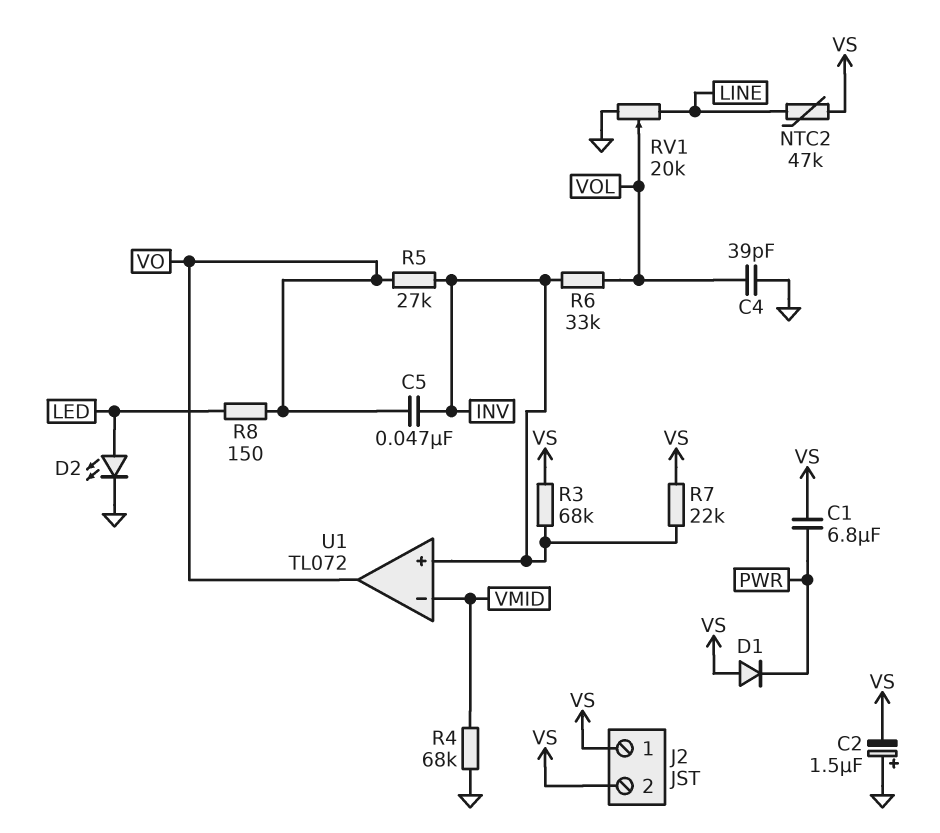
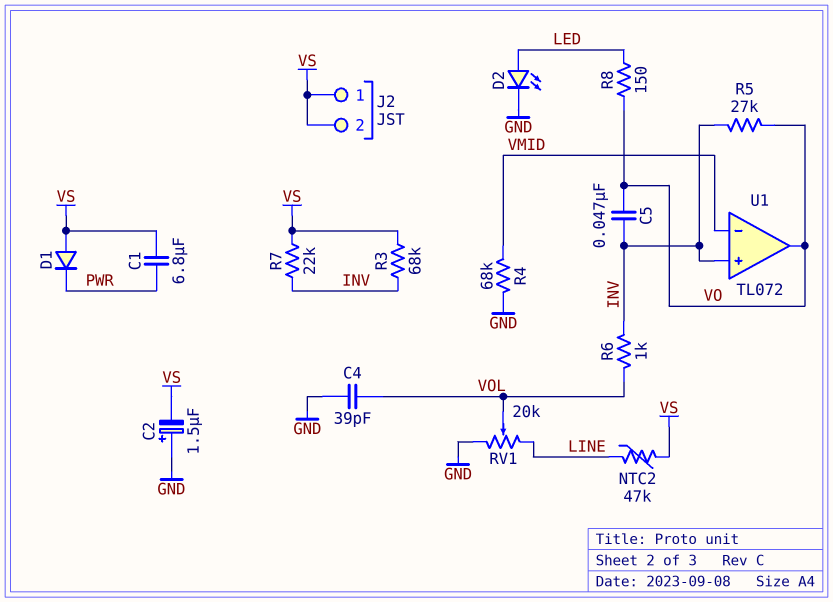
R6: 33k (INV, VOL) -> 1k (INV, VOL)

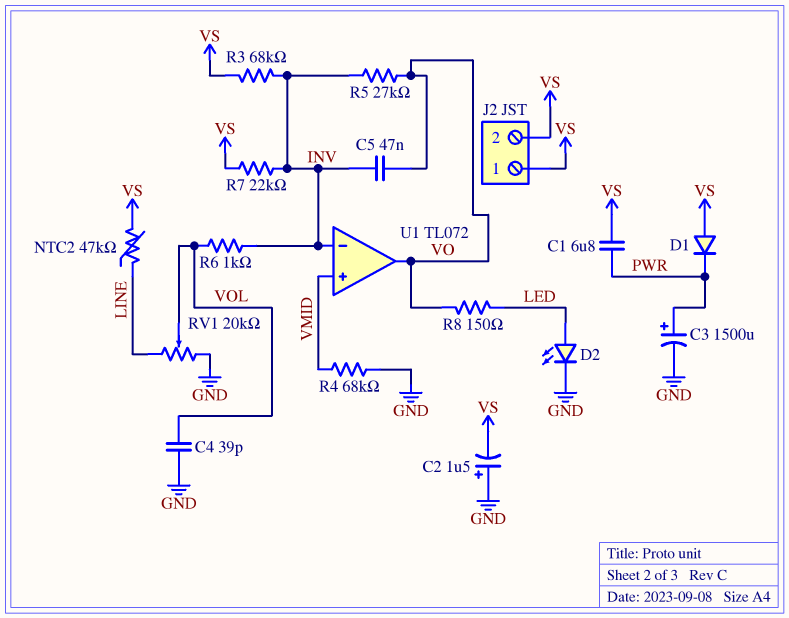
C3: none -> 1500uF (plus PWR, minus GND)
U1 pin in+: INV -> VMID
U1 pin in-: VMID -> INV

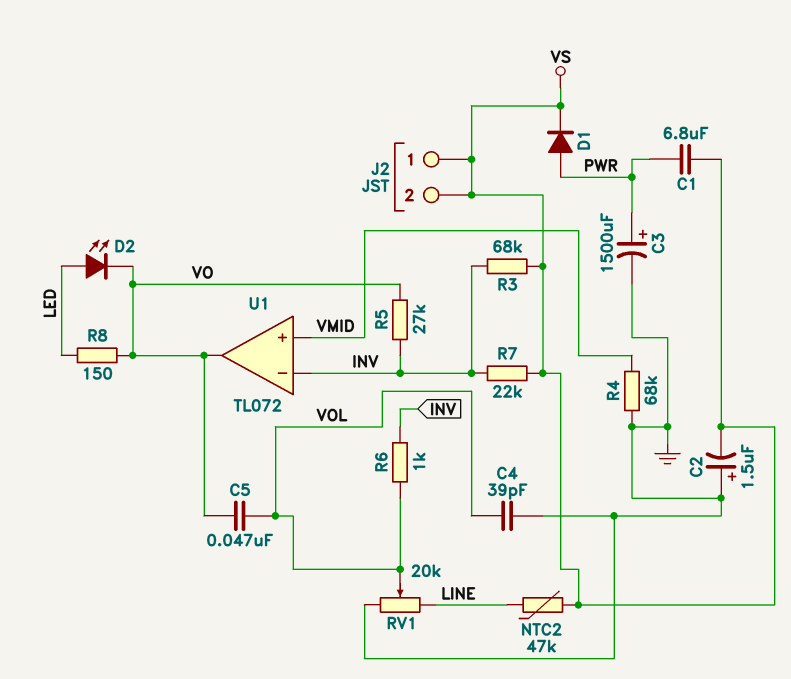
C5: 47nF (INV, VO) -> 47nF (VO, VOL)
D1: diode (A VS, K PWR) -> diode (A PWR, K VS)
D2: LED (A LED, K GND) -> LED (A LED, K VO)

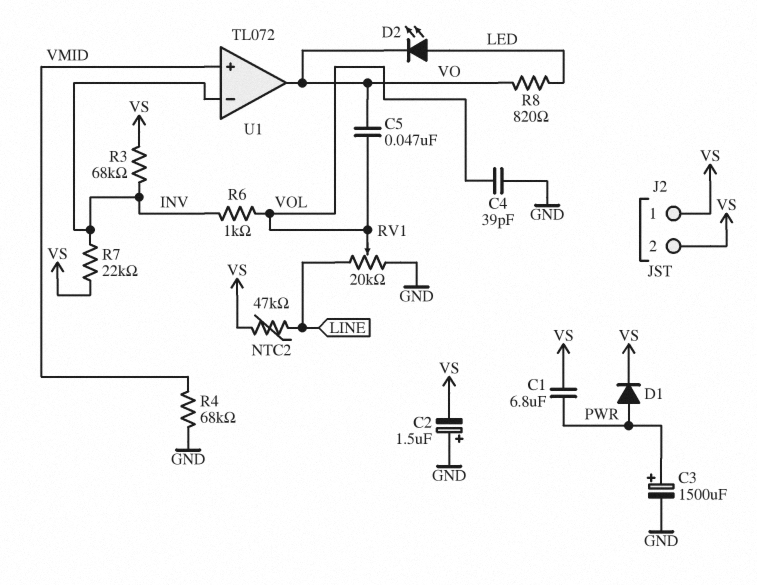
R5: 27k (INV, VO) -> none
R8: 150 (LED, VO) -> 820 (LED, VO)

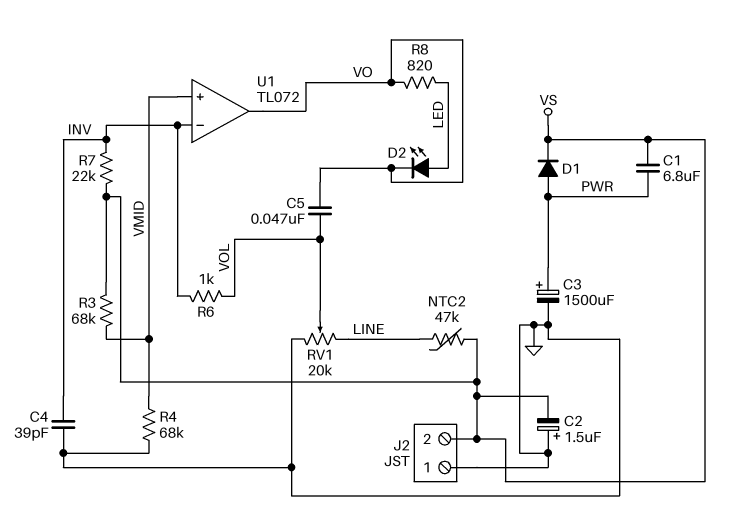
C4: 39pF (GND, VOL) -> 39pF (GND, INV)
J2 pin 1: VS -> GND
R3: 68k (INV, VS) -> 68k (VMID, VS)

